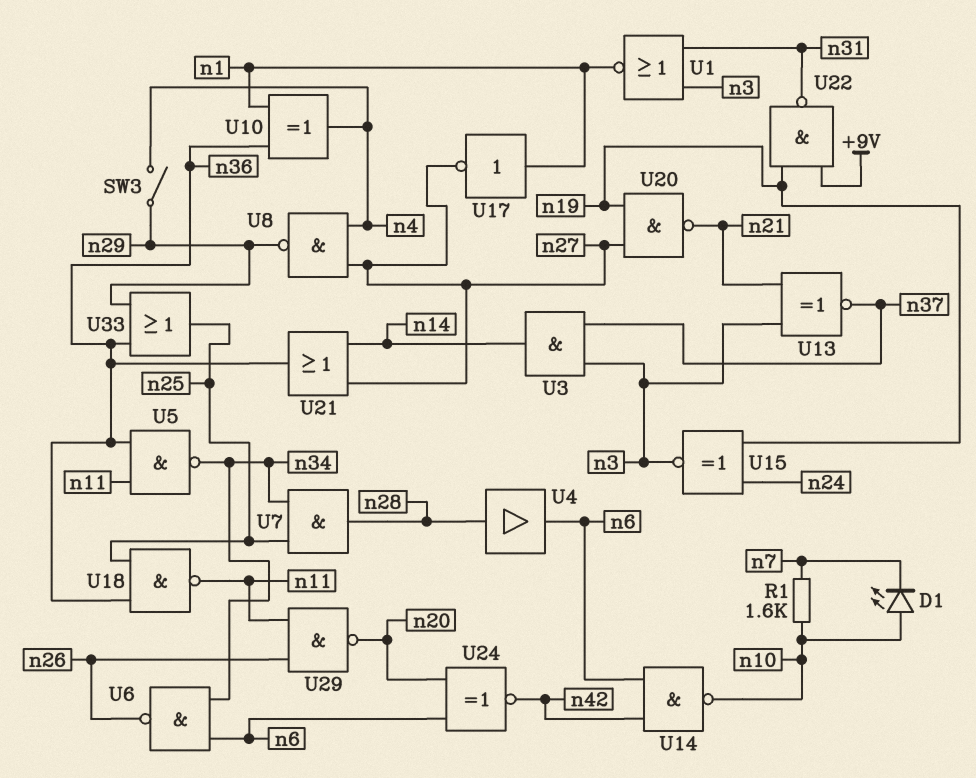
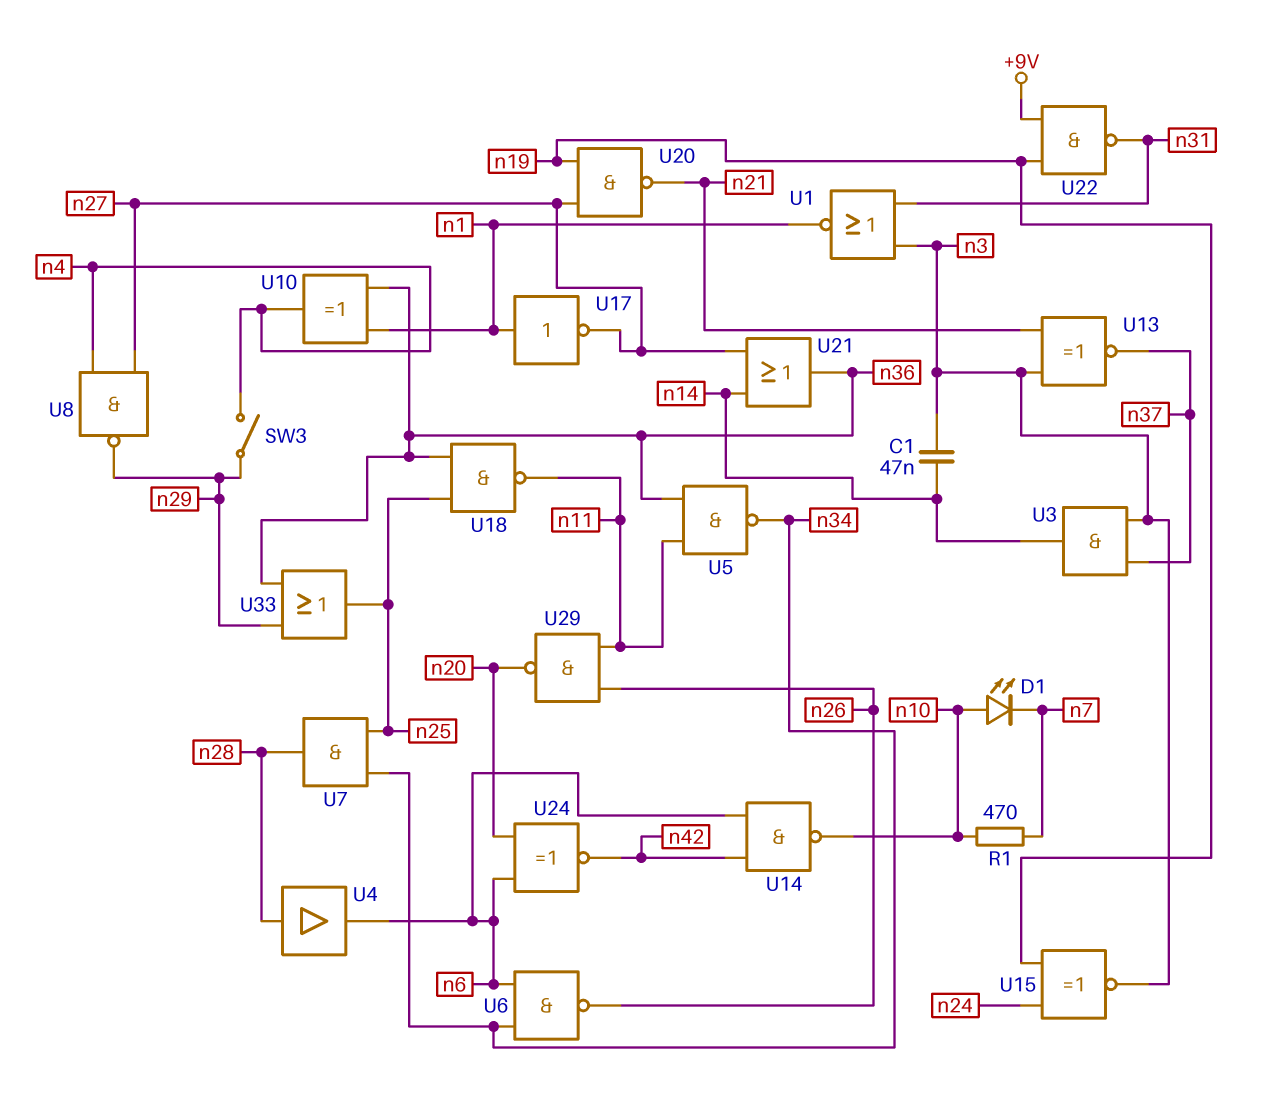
C1: none -> 47nF (n3, n14)
R1: 1.6k (n7, n10) -> 470 (n7, n10)

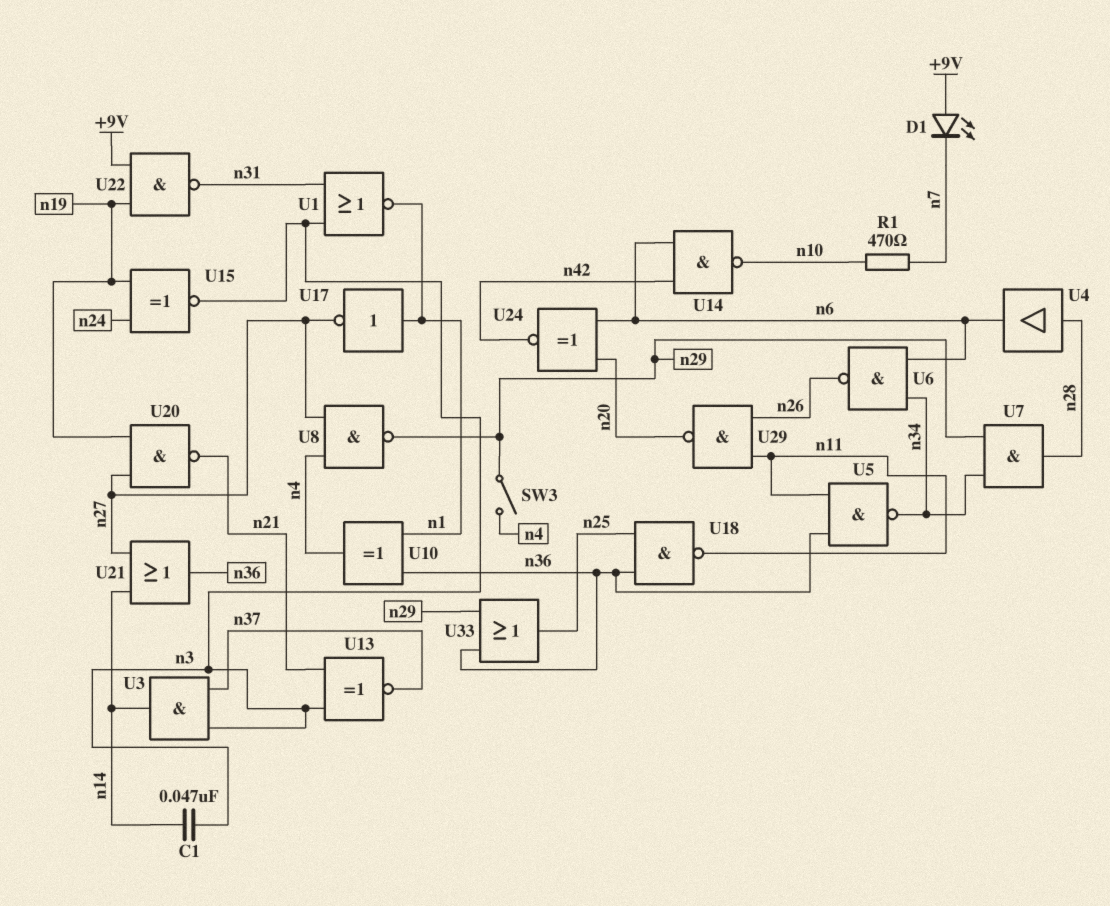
D1: LED (A n10, K n7) -> LED (A +9V, K n7)
U7: AND (in n25, in n34, out n28) -> AND (in n29, in n34, out n28)

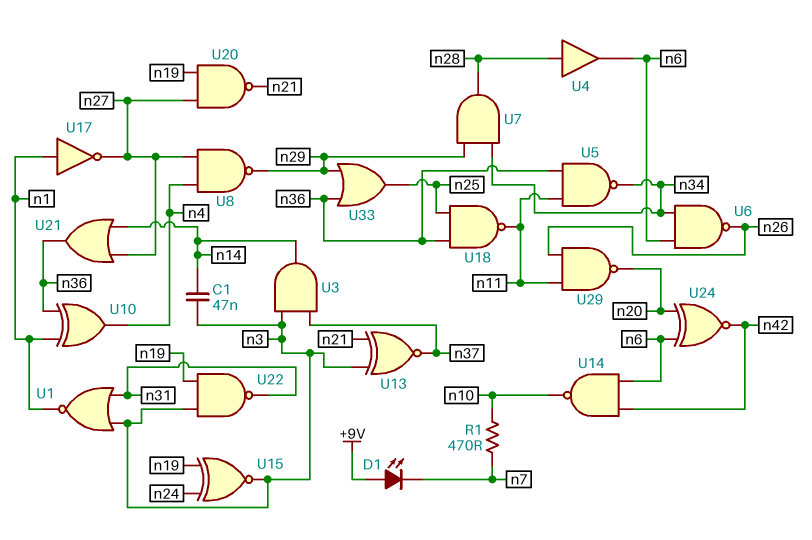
SW3: switch (n4, n29) -> none
U22: NAND (in +9V, in n19, out n31) -> NAND (in n3, in n19, out n31)

